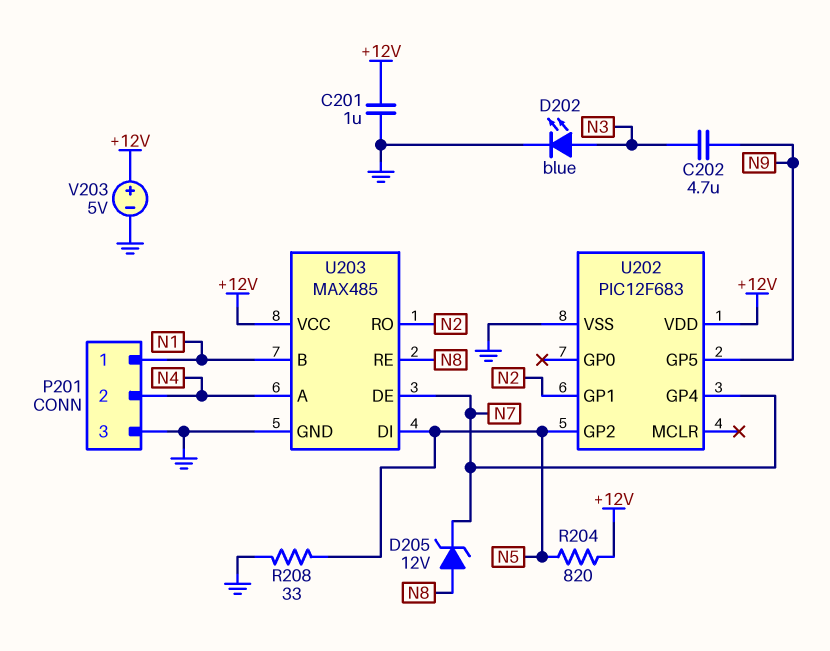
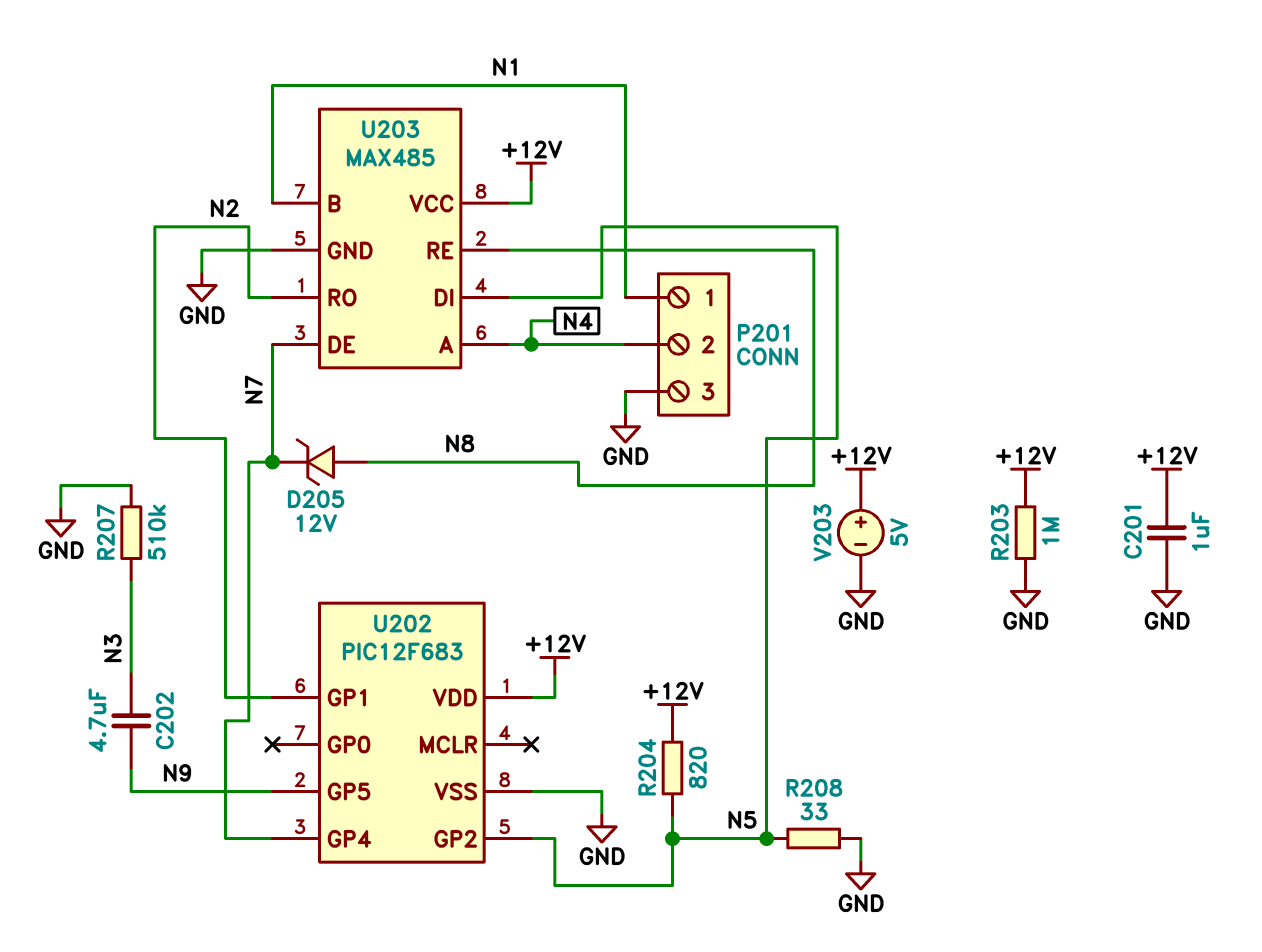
D202: LED blue (A N3, K GND) -> none
R203: none -> 1M (+12V, GND)
R207: none -> 510k (GND, N3)

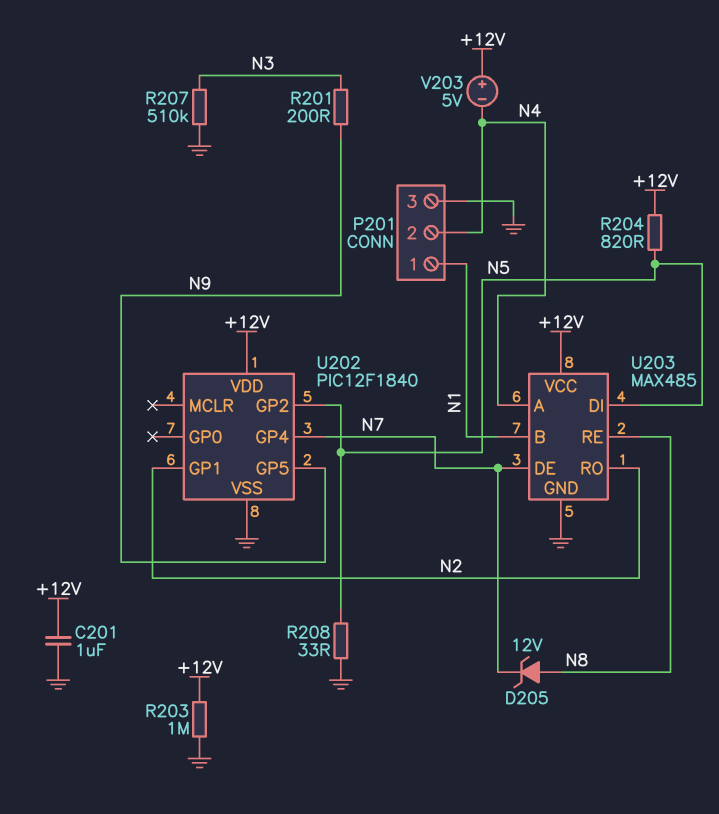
C202: 4.7uF (N3, N9) -> none
R201: none -> 200 (N3, N9)
U202: PIC12F683 -> PIC12F1840
V203: 5V (plus +12V, minus GND) -> 5V (plus +12V, minus N4)

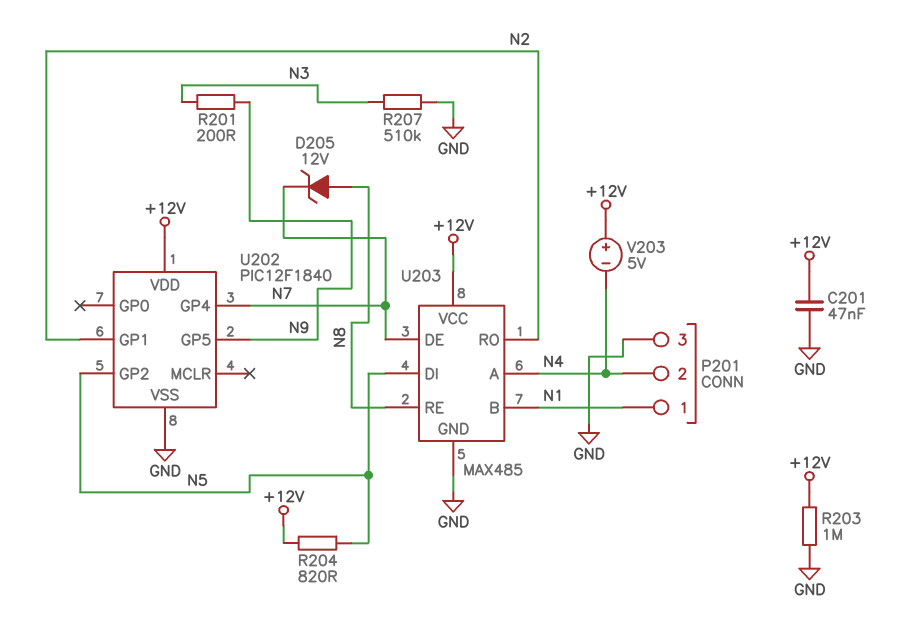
C201: 1uF (+12V, GND) -> 47nF (+12V, GND)
R208: 33 (GND, N5) -> none

